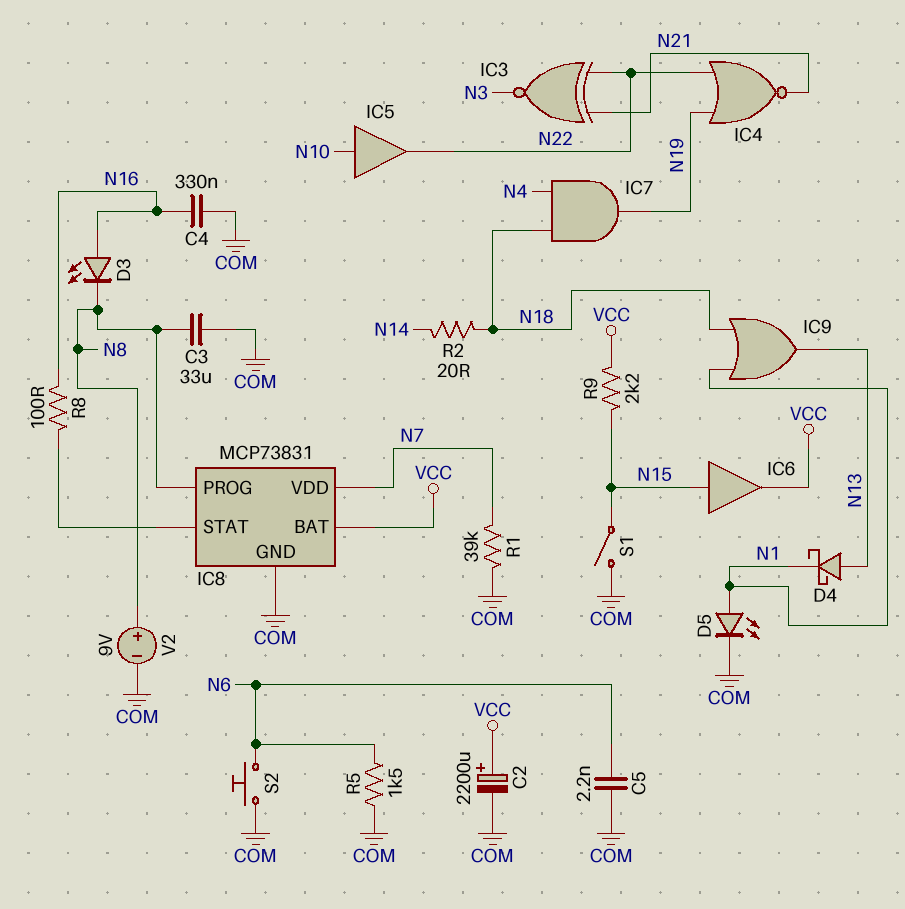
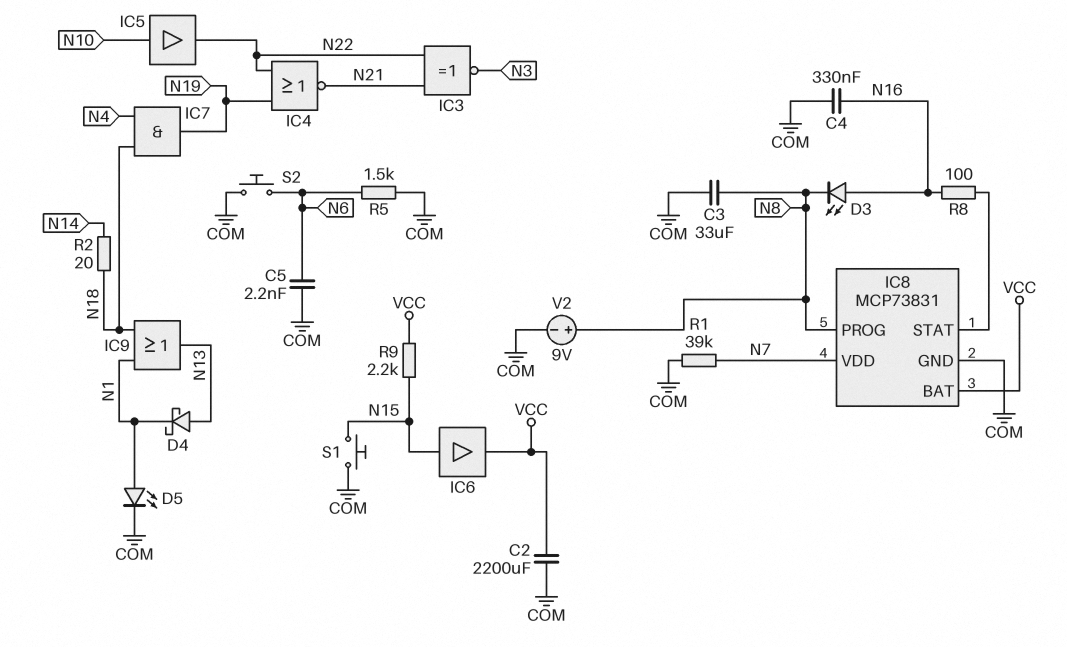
C2: 2200uF (plus VCC, minus COM) -> 2200uF (COM, VCC)
S1: switch (COM, N15) -> button (COM, N15)

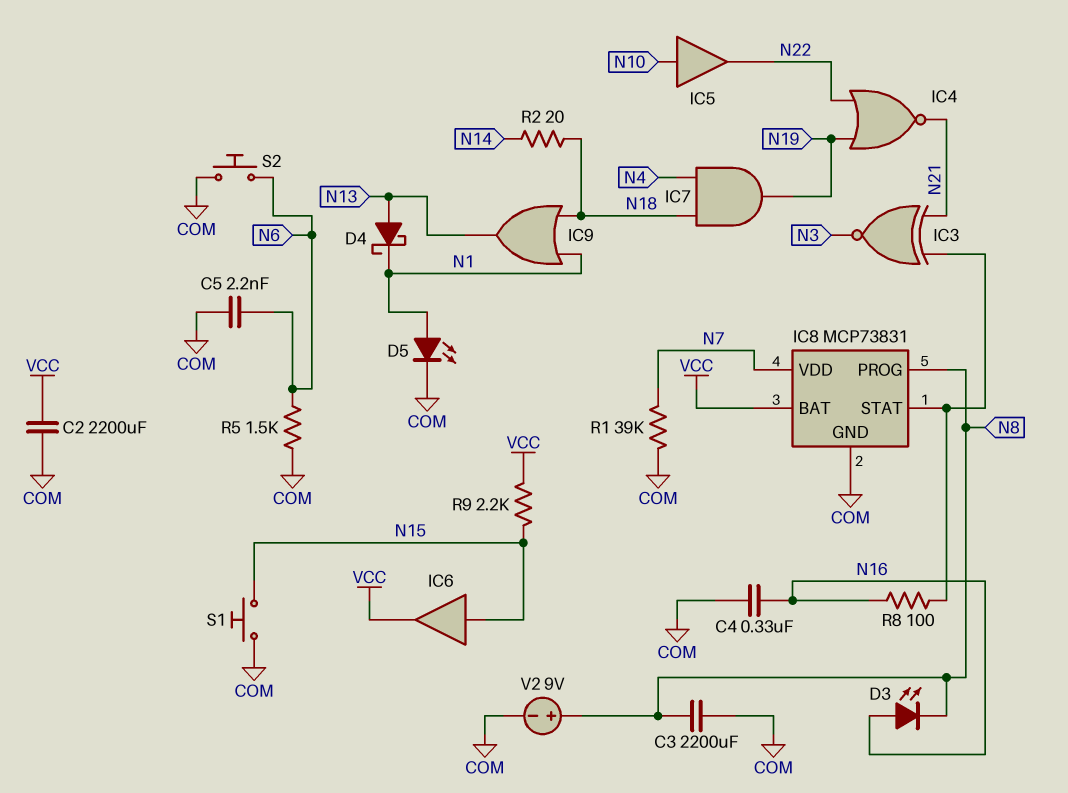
C3: 33uF (COM, N8) -> 2200uF (COM, N8)
IC3: XNOR (in N21, in N22, out N3) -> XNOR (in IC8/STAT, in N21, out N3)

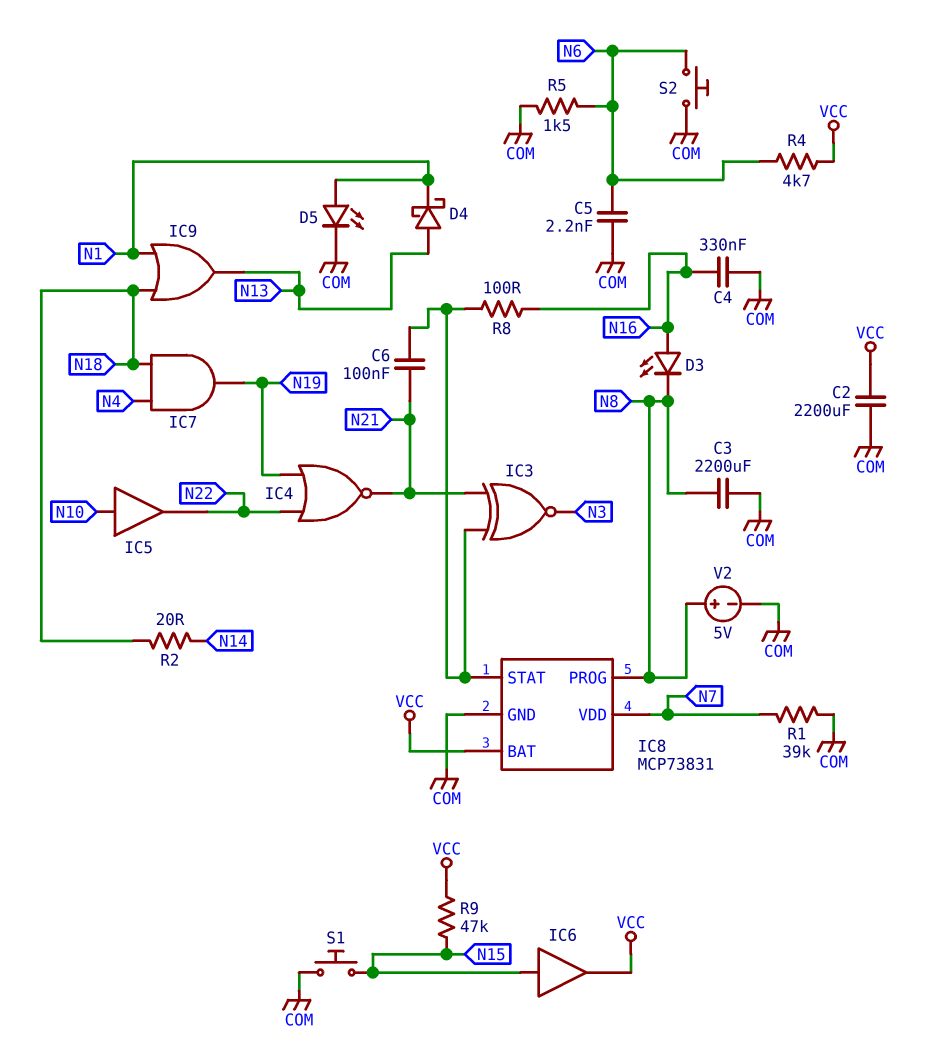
C6: none -> 100nF (IC8/STAT, N21)
R4: none -> 4.7k (N6, VCC)
R9: 2.2k (N15, VCC) -> 47k (N15, VCC)
V2: 9V (plus N8, minus COM) -> 5V (plus N8, minus COM)

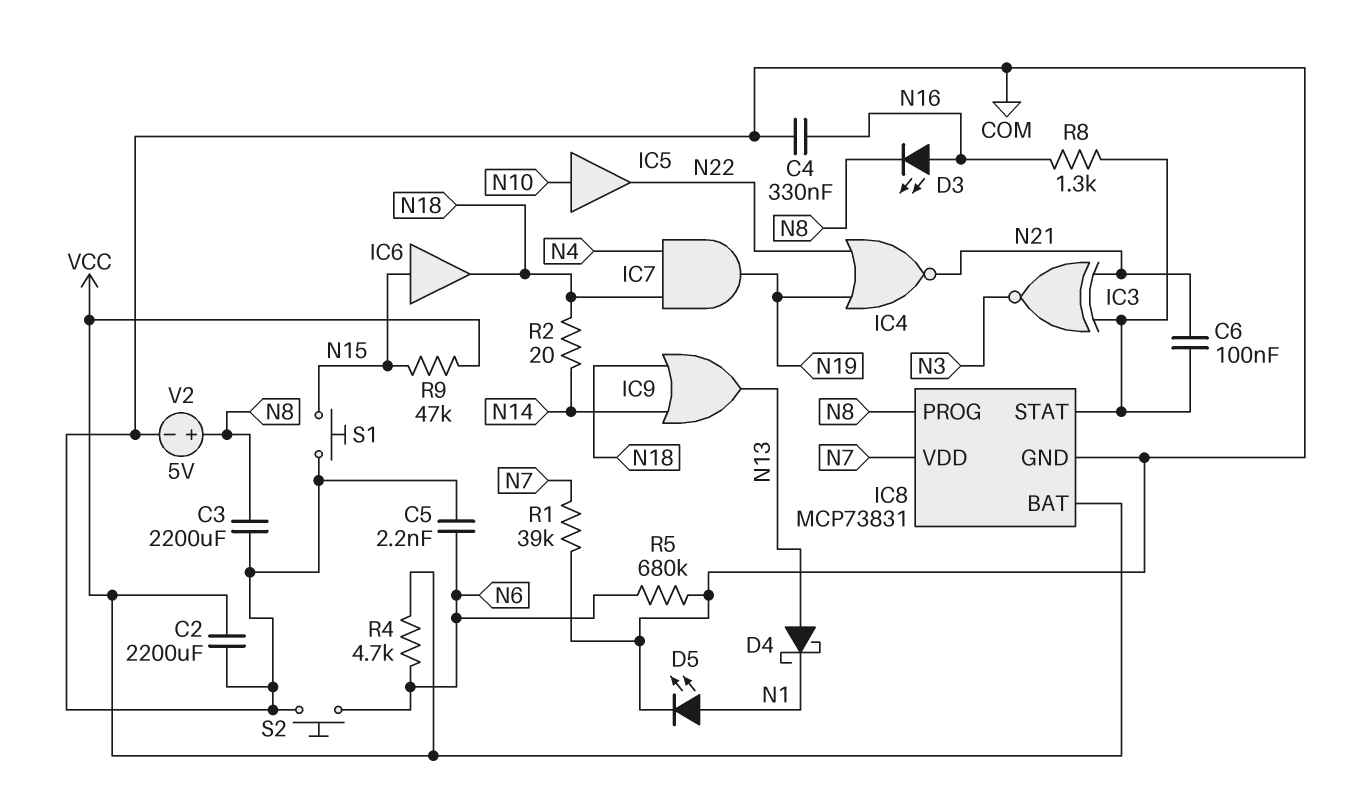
IC6: buffer (in N15, out VCC) -> buffer (in N15, out N18)
IC9: OR (in N1, in N18, out N13) -> OR (in N14, in N18, out N13)
R5: 1.5k (COM, N6) -> 680k (COM, N6)
R8: 100 (IC8/STAT, N16) -> 1.3k (IC8/STAT, N16)

